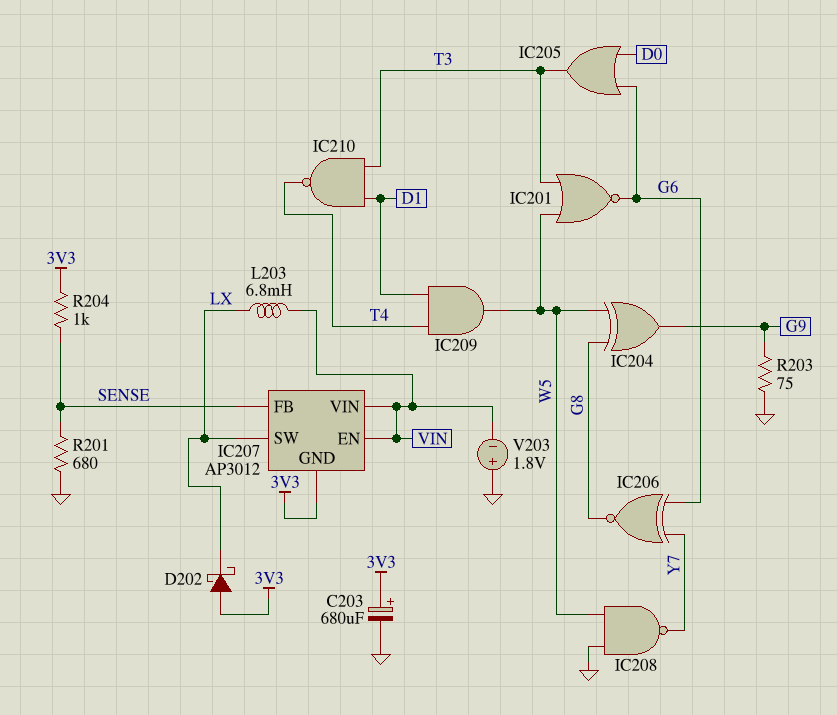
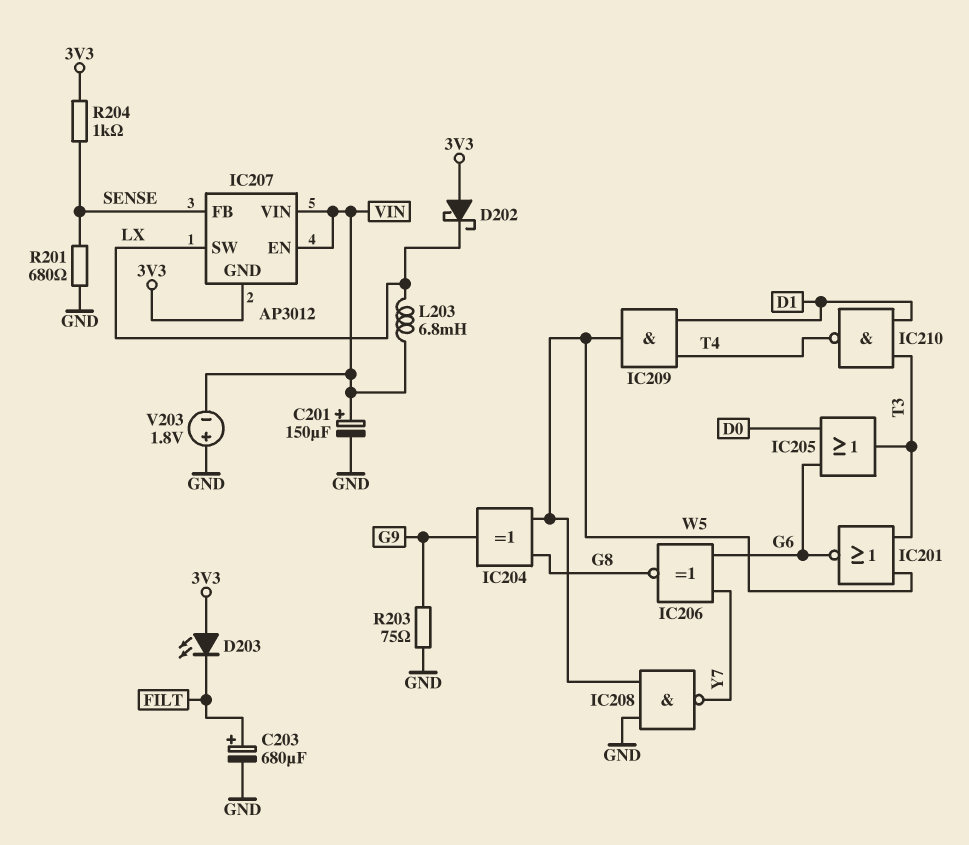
C201: none -> 150uF (plus VIN, minus GND)
C203: 680uF (plus 3V3, minus GND) -> 680uF (plus FILT, minus GND)
D203: none -> LED (A 3V3, K FILT)

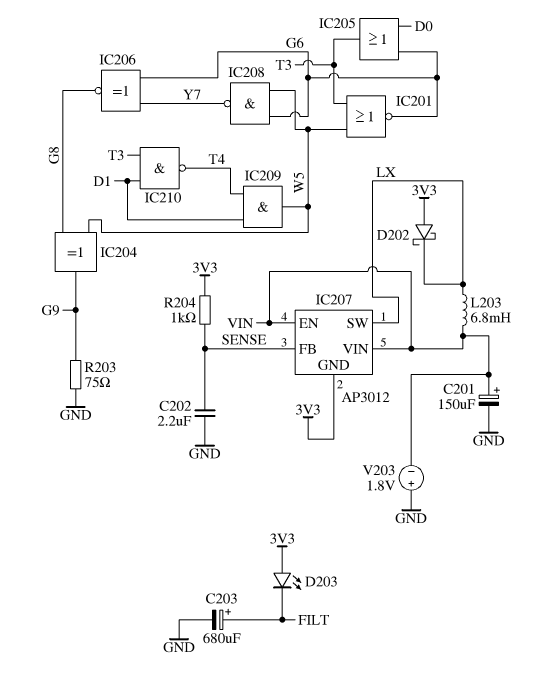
C202: none -> 2.2uF (GND, SENSE)
IC208: NAND (in GND, in W5, out Y7) -> NAND (in G6, in W5, out Y7)
R201: 680 (GND, SENSE) -> none

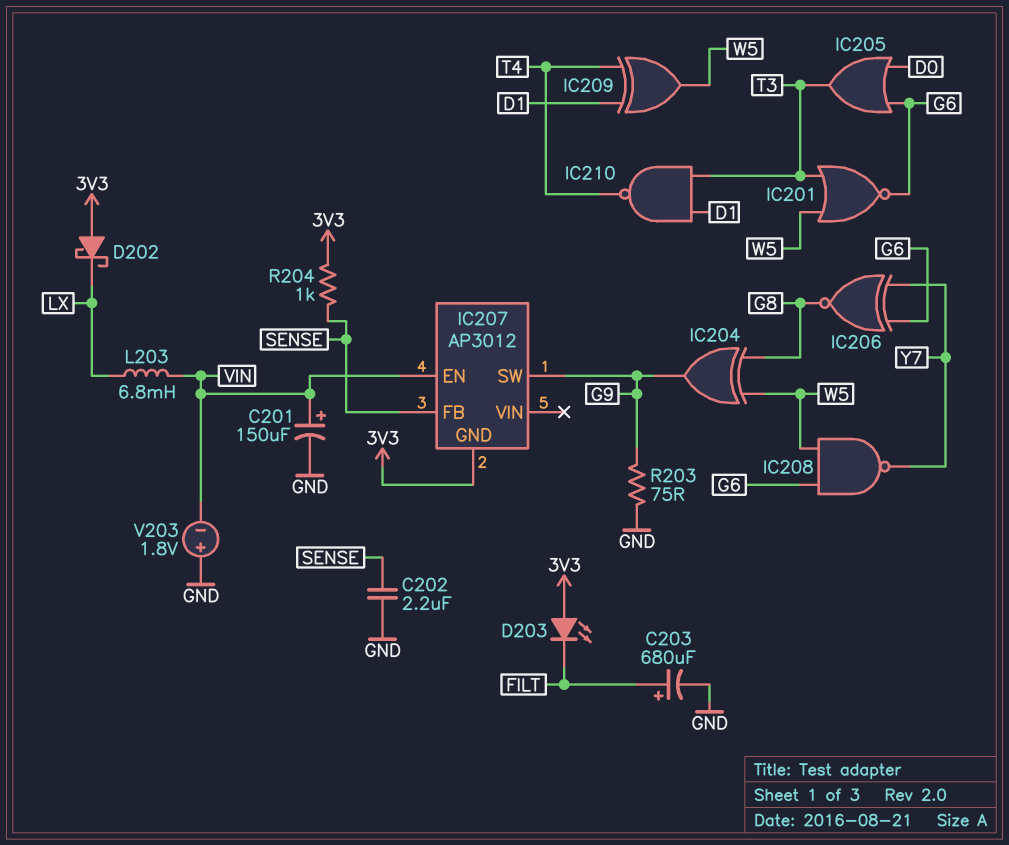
IC207 pin SW: LX -> G9
IC207 pin VIN: VIN -> none
IC209: AND (in D1, in T4, out W5) -> XOR (in D1, in T4, out W5)

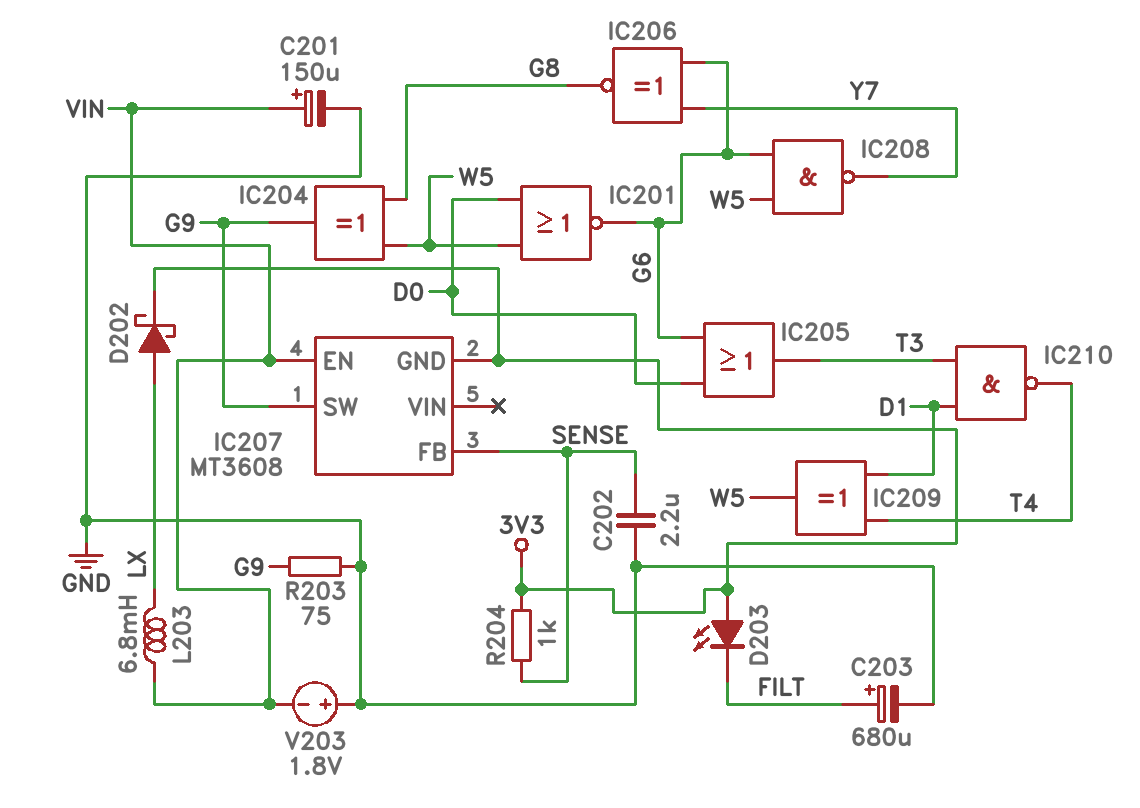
D202: schottky (A 3V3, K LX) -> schottky (A LX, K 3V3)
IC201: NOR (in T3, in W5, out G6) -> NOR (in D0, in W5, out G6)
IC207: AP3012 -> MT3608

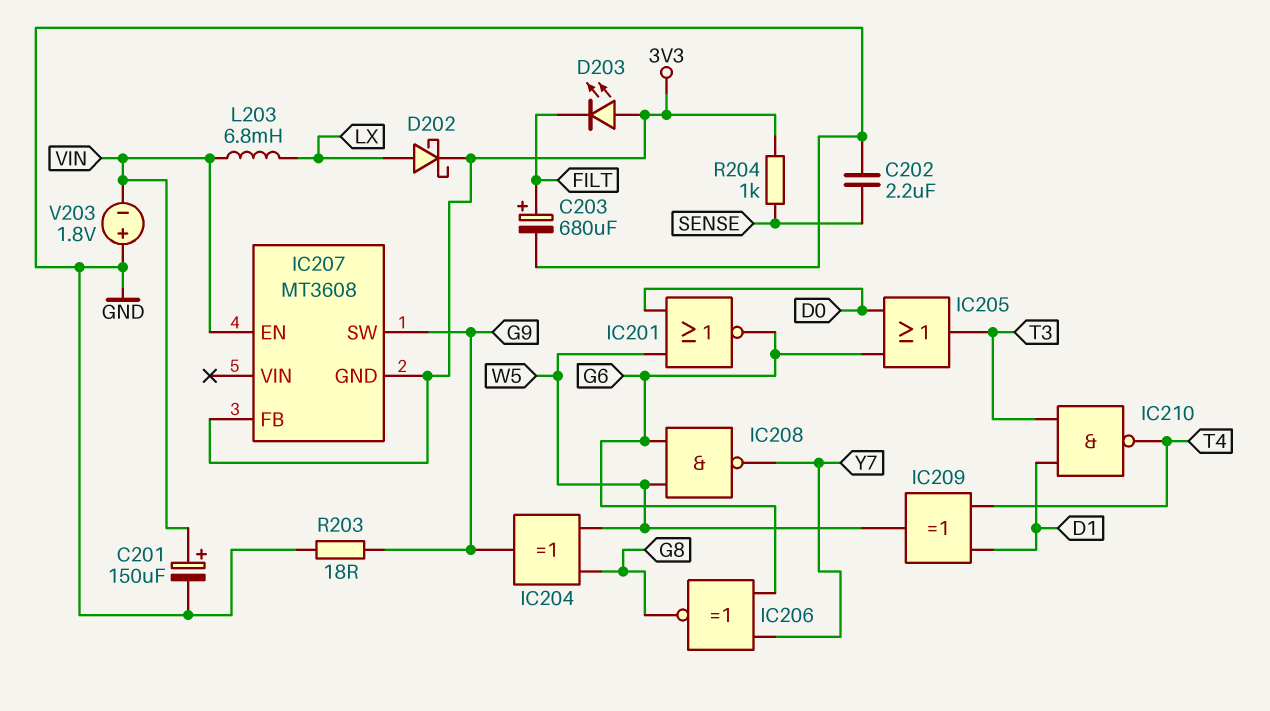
IC207 pin FB: SENSE -> 3V3
R203: 75 (G9, GND) -> 18 (G9, GND)

